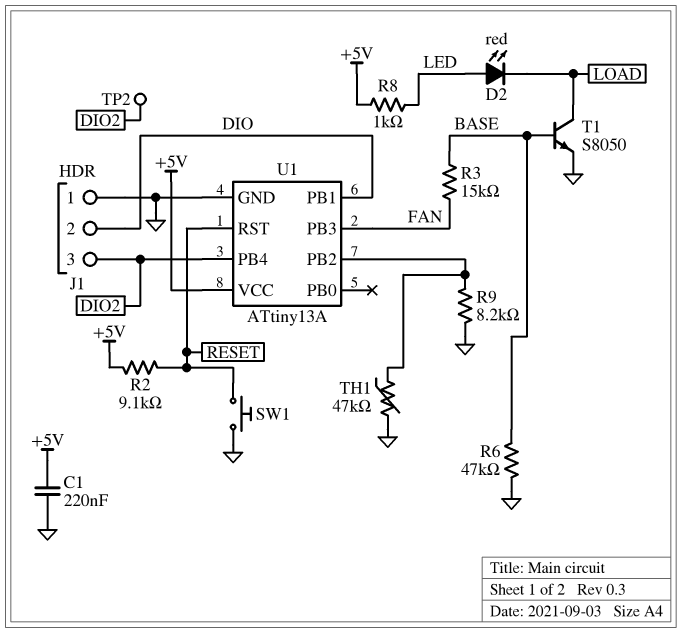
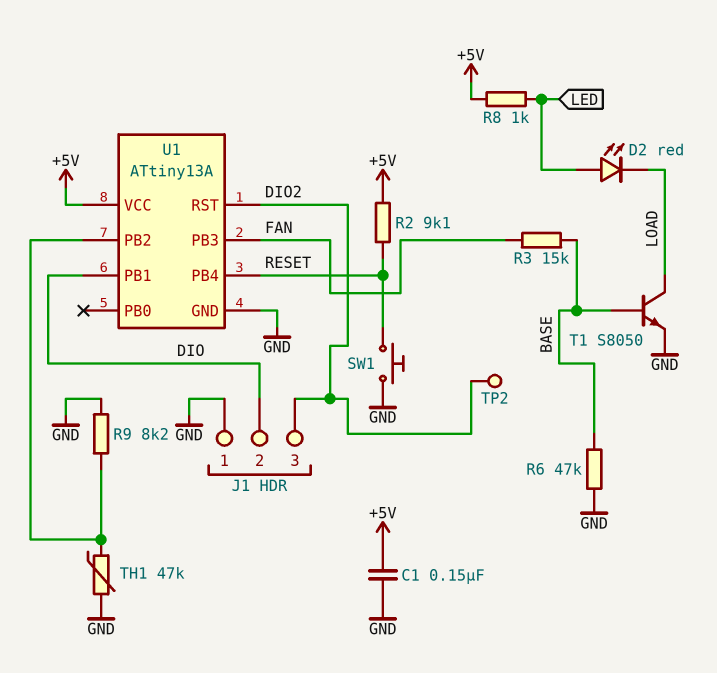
C1: 220nF (+5V, GND) -> 150nF (+5V, GND)
U1 pin PB4: DIO2 -> RESET
U1 pin RST: RESET -> DIO2

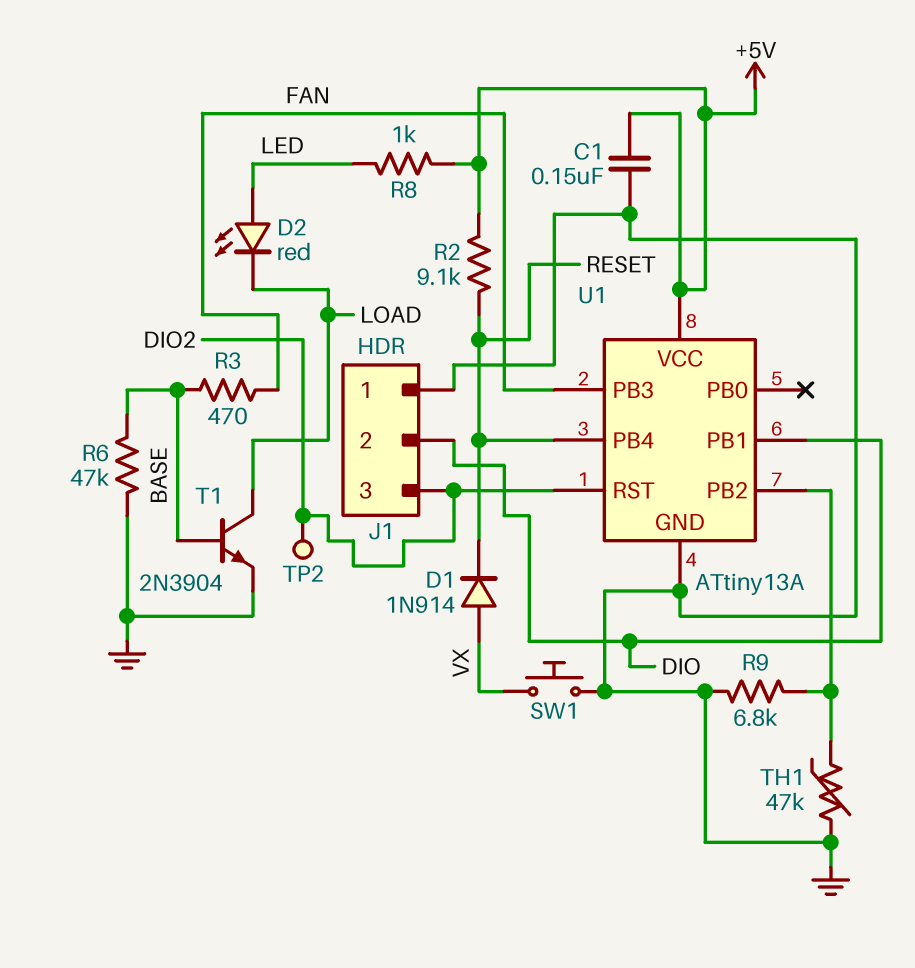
D1: none -> diode 1N914 (A VX, K RESET)
R3: 15k (BASE, FAN) -> 470 (BASE, FAN)
R9: 8.2k (GND, U1/PB2) -> 6.8k (GND, U1/PB2)
SW1: button (GND, RESET) -> button (GND, VX)
T1: NPN S8050 (B BASE, C LOAD, E GND) -> NPN 2N3904 (B BASE, C LOAD, E GND)

